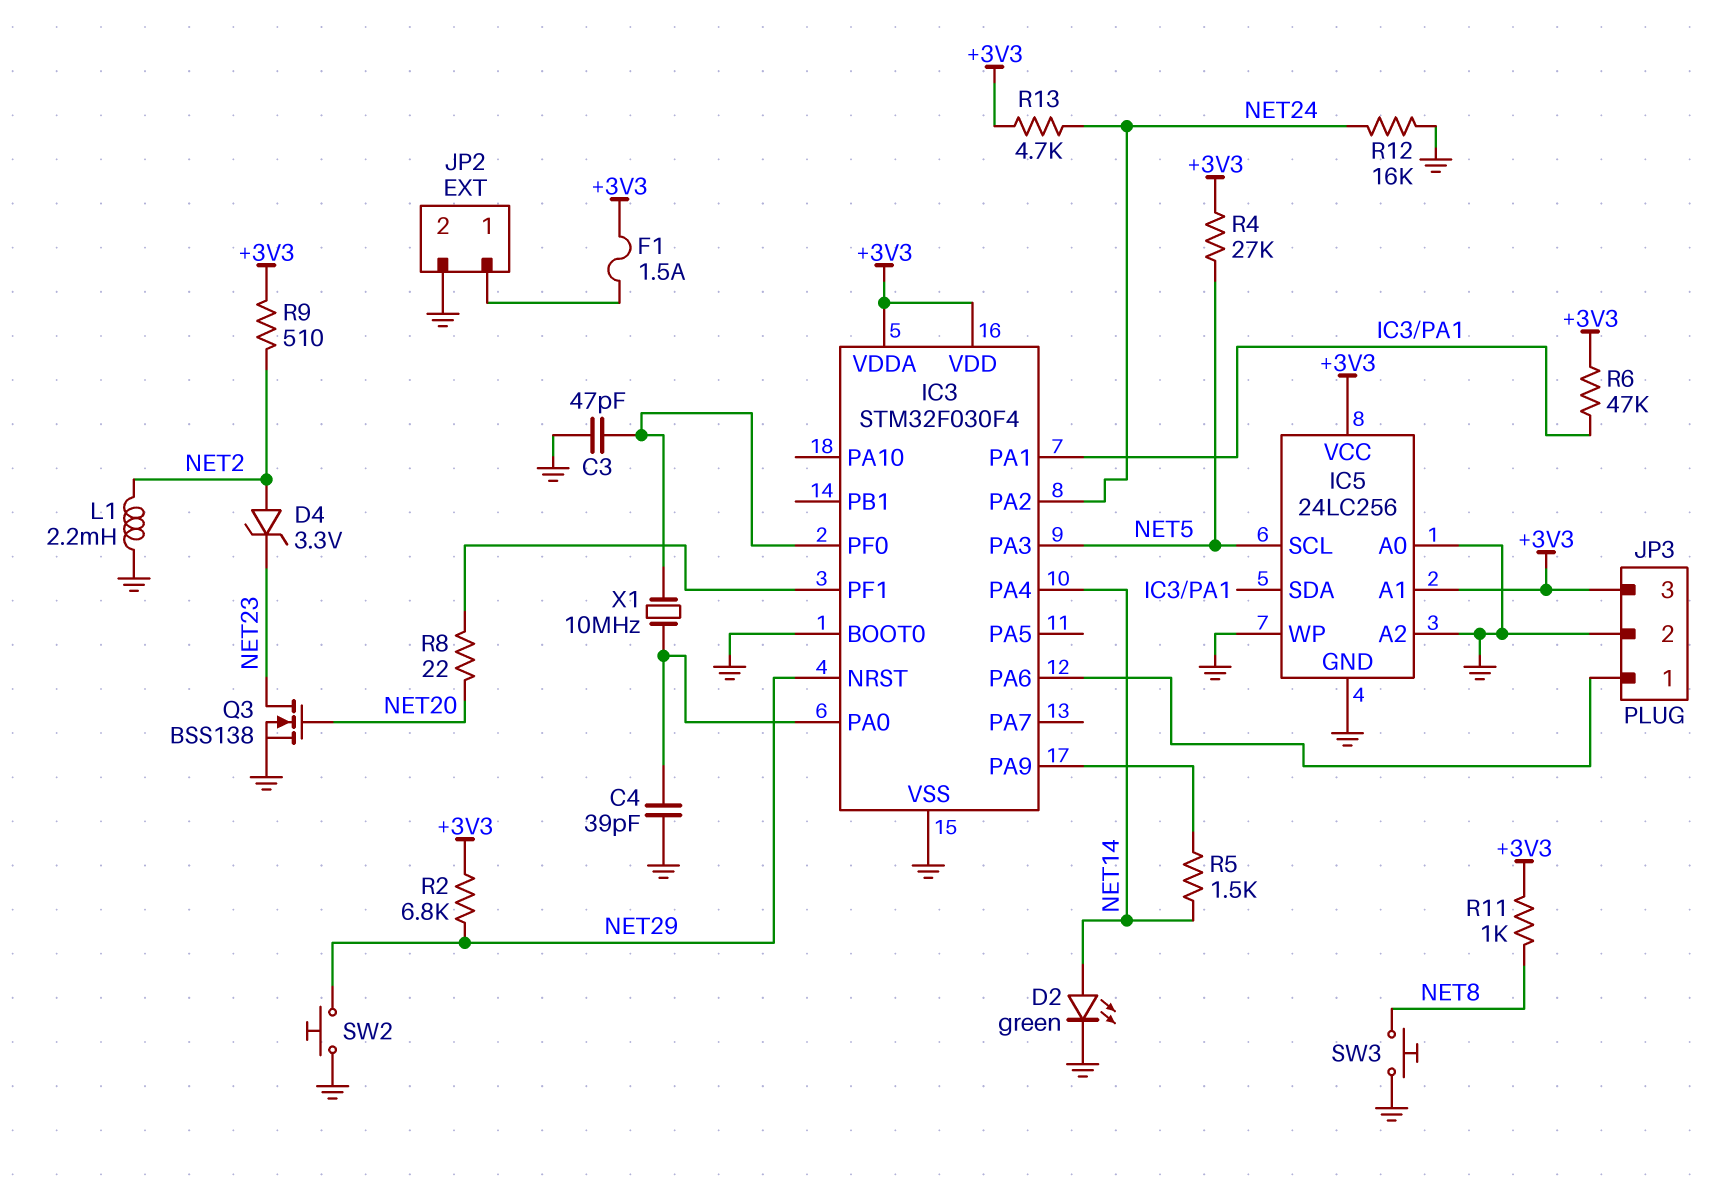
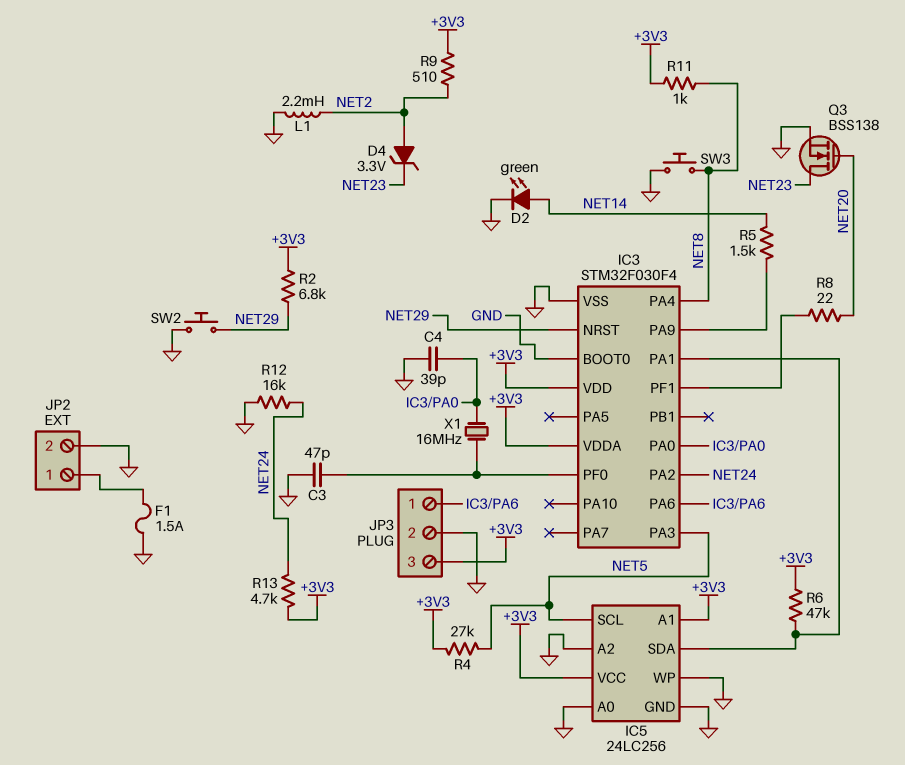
F1: 1.5A (+3V3, JP2/1) -> 1.5A (GND, JP2/1)
IC3 pin PA4: NET14 -> NET8
X1: 10MHz (IC3/PA0, IC3/PF0) -> 16MHz (IC3/PA0, IC3/PF0)

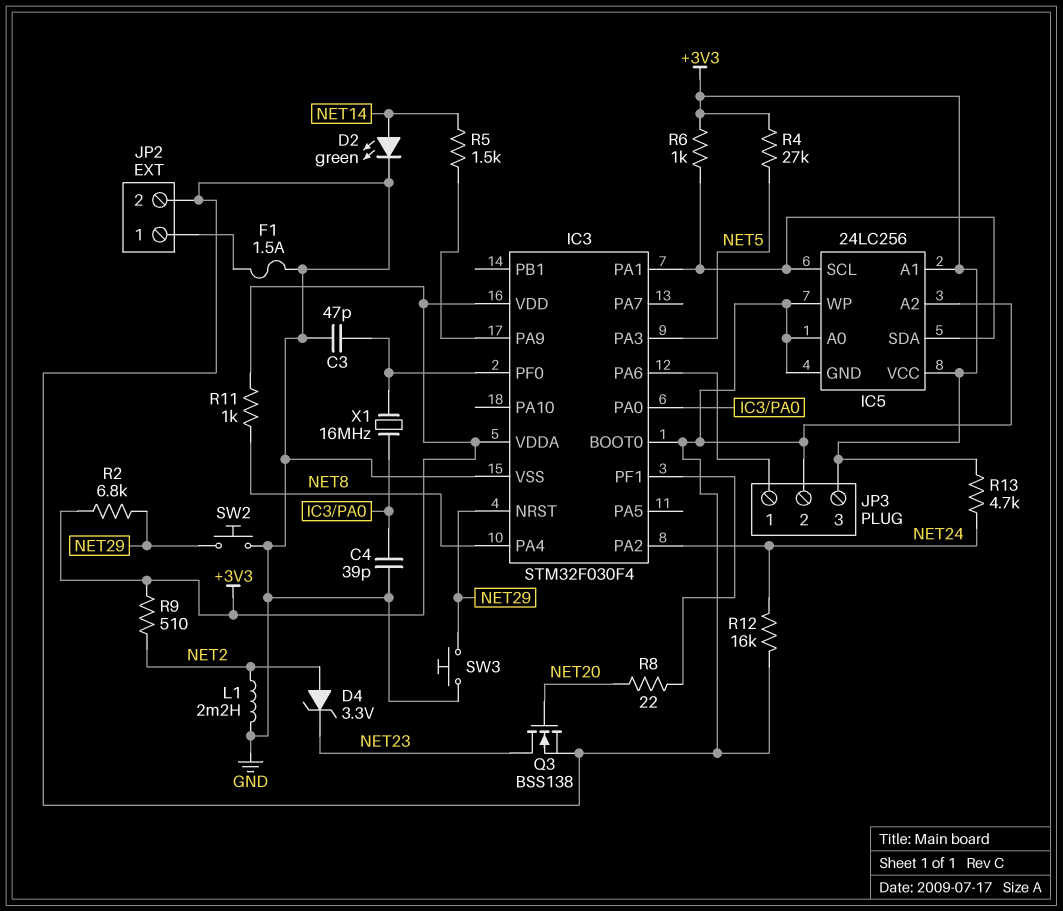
IC5 pin SCL: NET5 -> IC3/PA1
R6: 47k (+3V3, IC3/PA1) -> 1k (+3V3, IC3/PA1)
SW3: button (GND, NET8) -> button (GND, NET29)

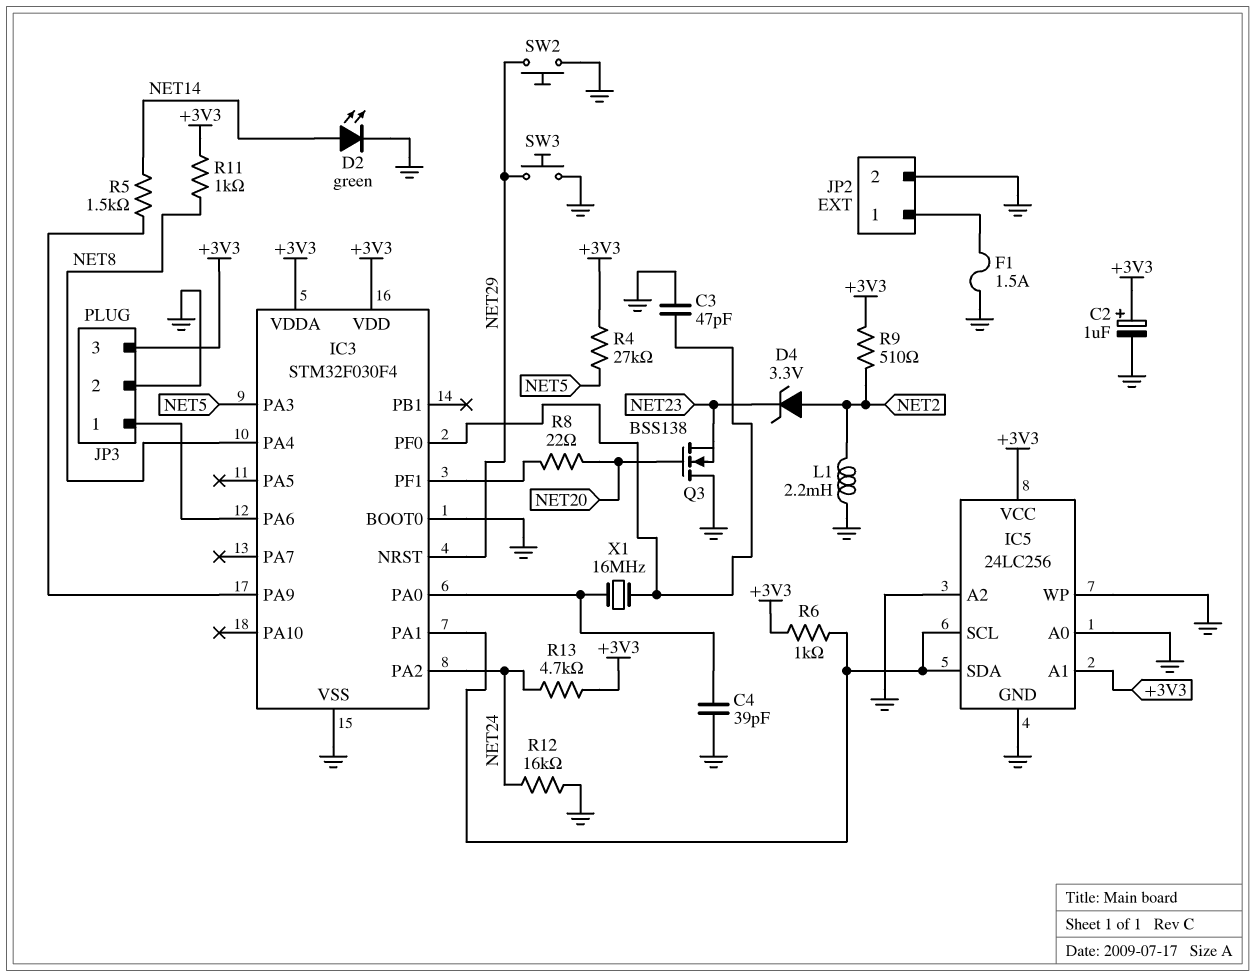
C2: none -> 1uF (plus +3V3, minus GND)
Q3: NMOS BSS138 (G NET20, D NET23, S GND) -> NMOS BSS138 (G NET20, D GND, S NET23)
R2: 6.8k (+3V3, NET29) -> none

